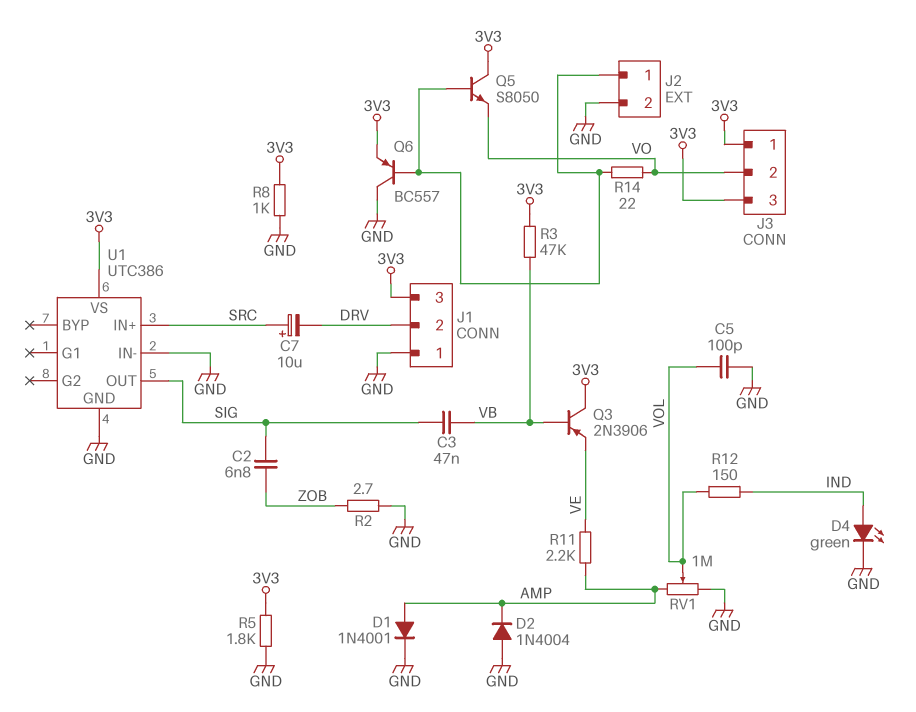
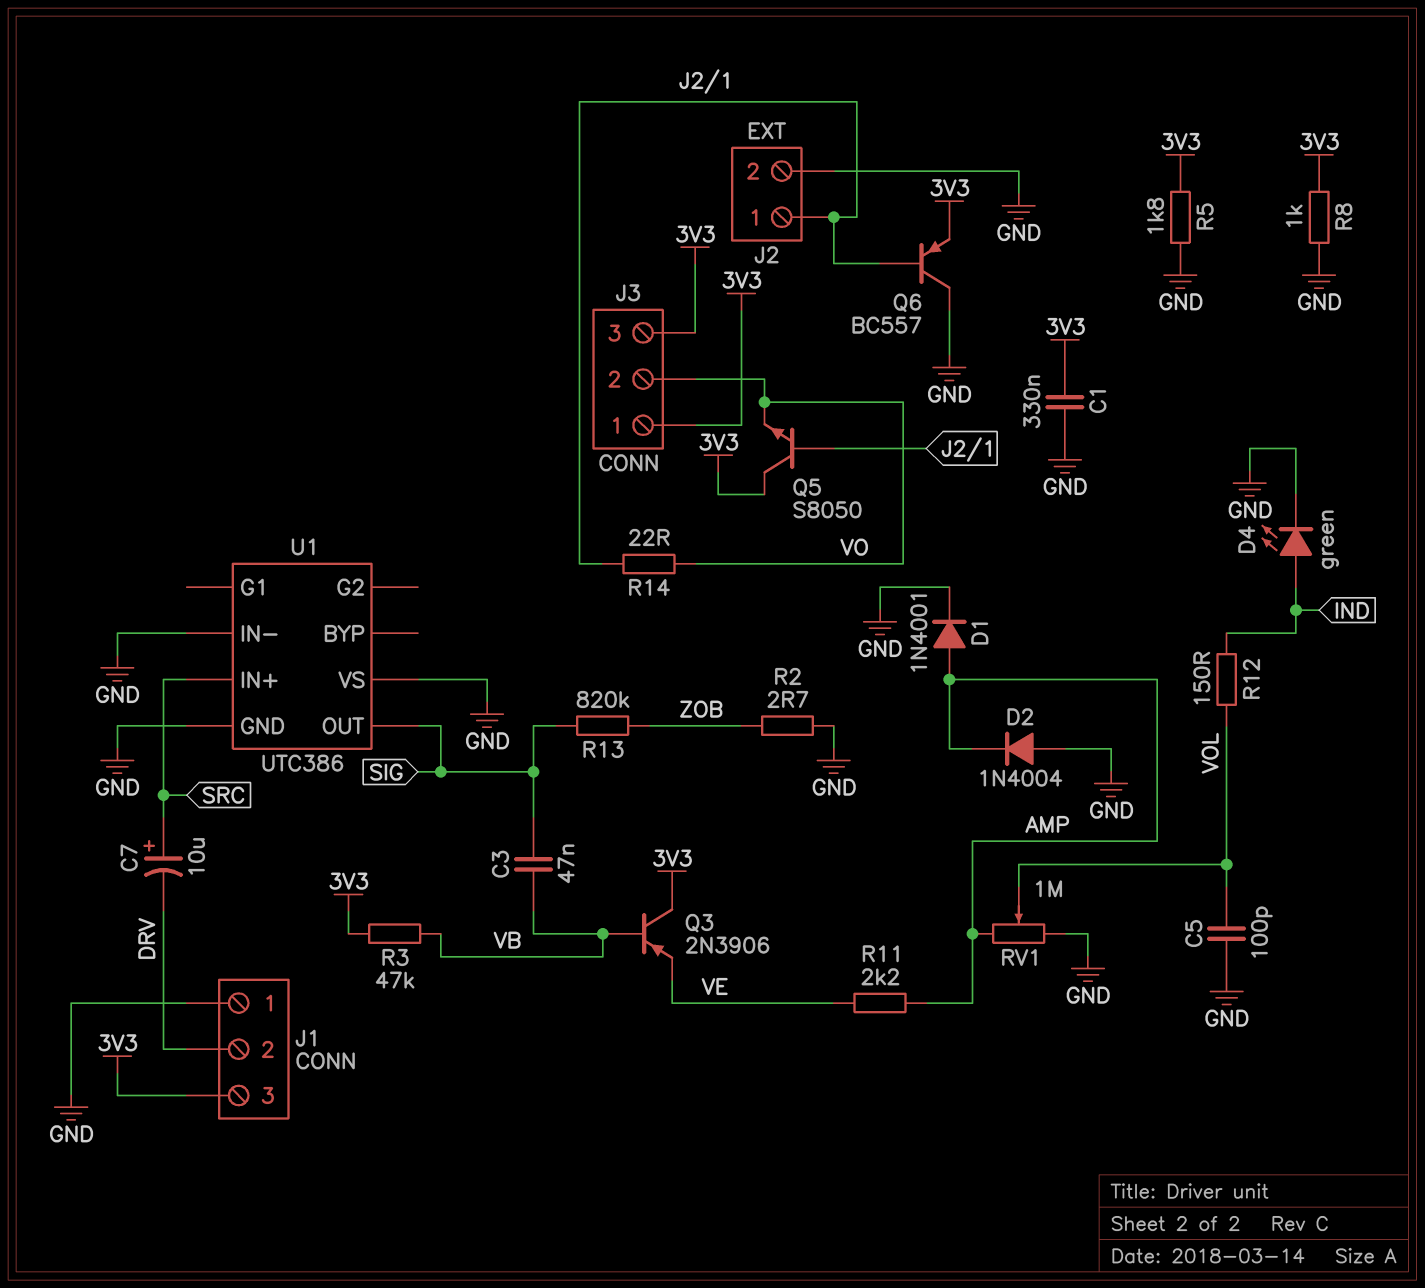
C1: none -> 330nF (3V3, GND)
C2: 6.8nF (SIG, ZOB) -> none
R13: none -> 820k (SIG, ZOB)
U1 pin VS: 3V3 -> GND

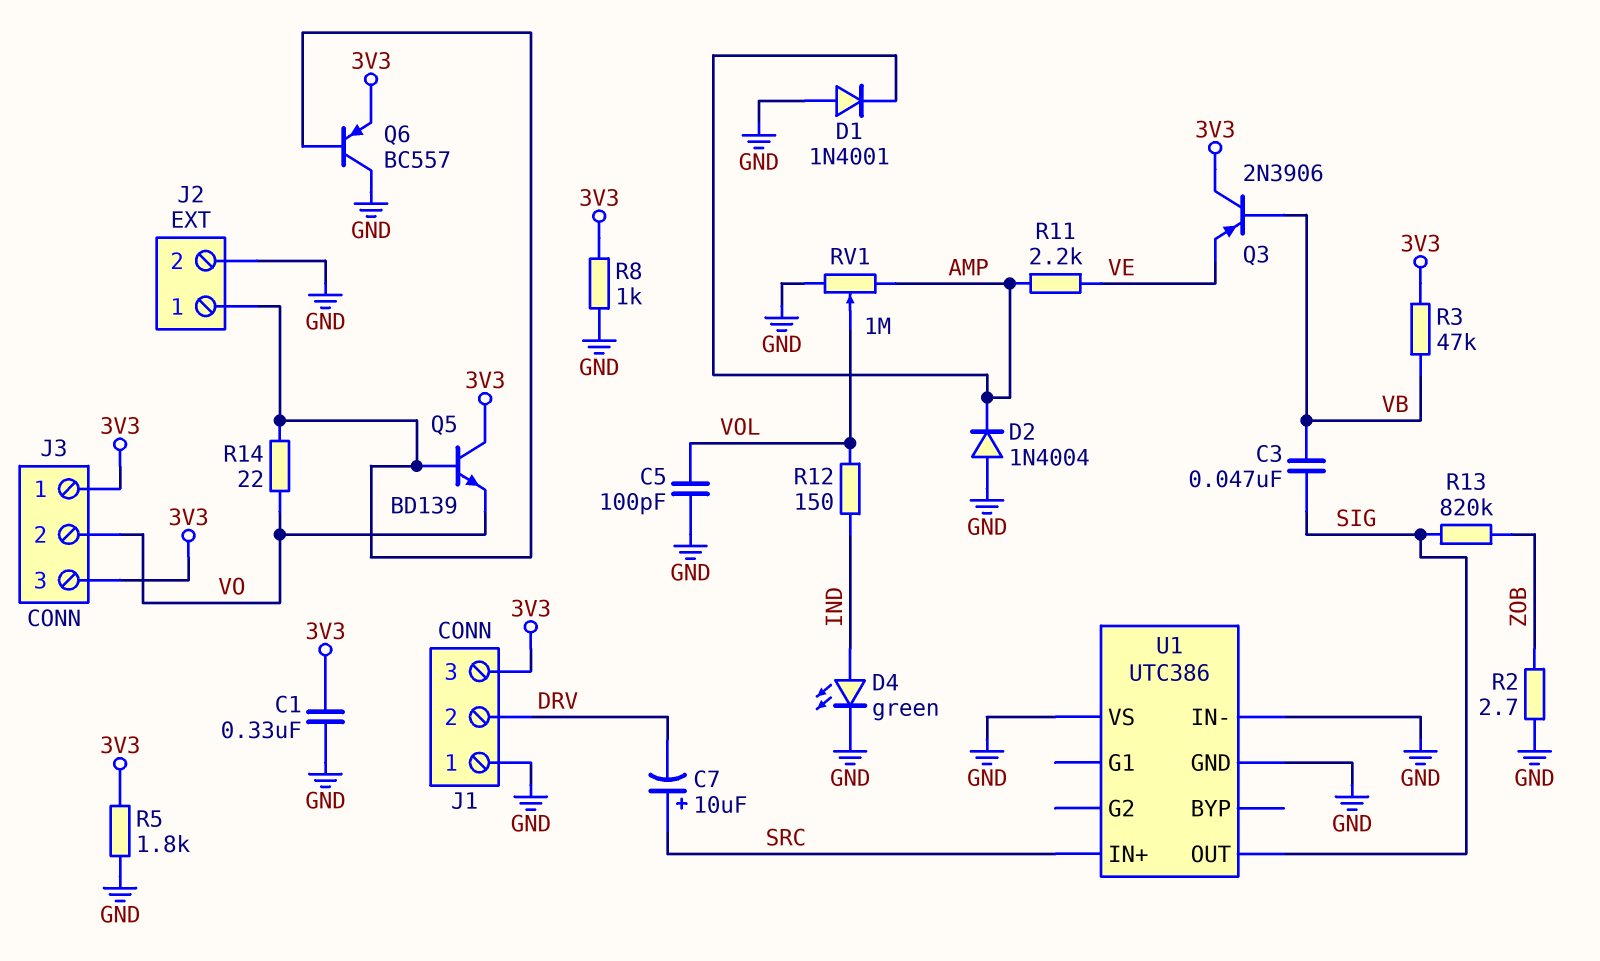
D1: diode 1N4001 (A AMP, K GND) -> diode 1N4001 (A GND, K AMP)
Q5: NPN S8050 (B J2/1, C 3V3, E VO) -> NPN BD139 (B J2/1, C 3V3, E VO)

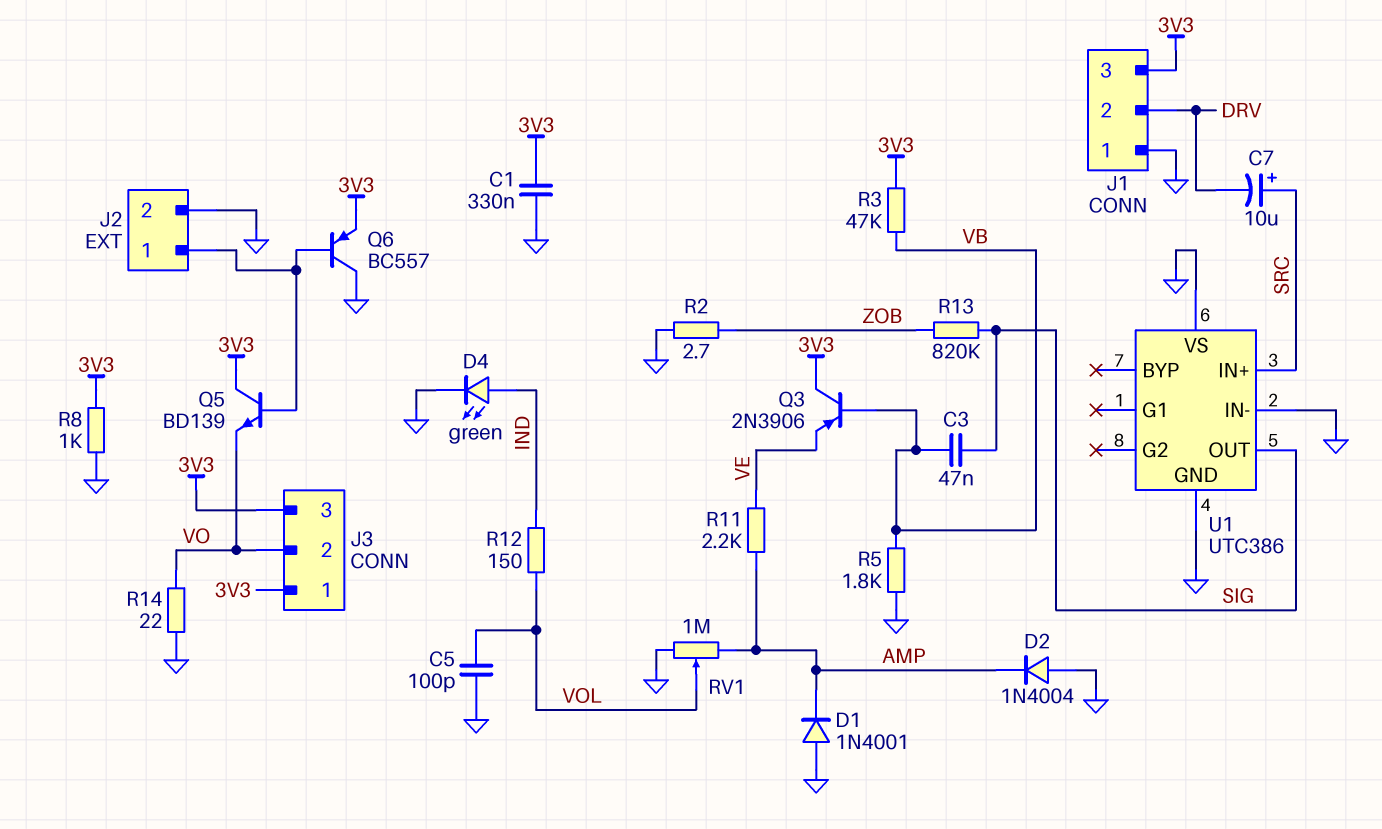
R5: 1.8k (3V3, GND) -> 1.8k (GND, VB)
R14: 22 (J2/1, VO) -> 22 (GND, VO)

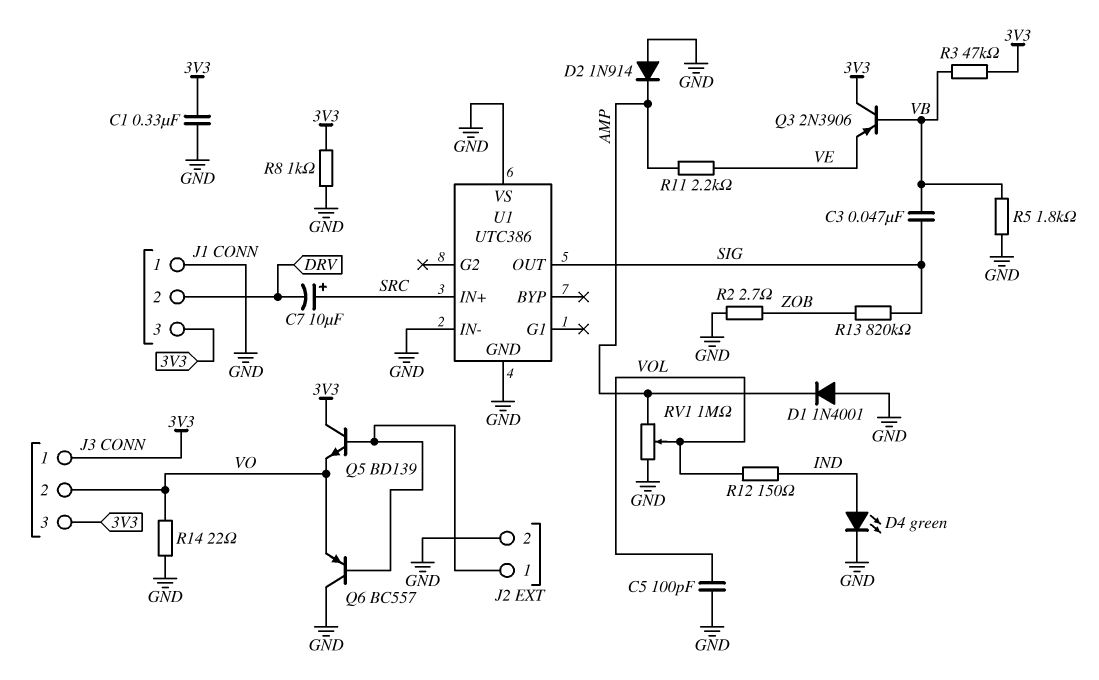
D2: diode 1N4004 (A GND, K AMP) -> diode 1N914 (A GND, K AMP)
Q6: PNP BC557 (B J2/1, C GND, E 3V3) -> PNP BC557 (B J2/1, C GND, E VO)

